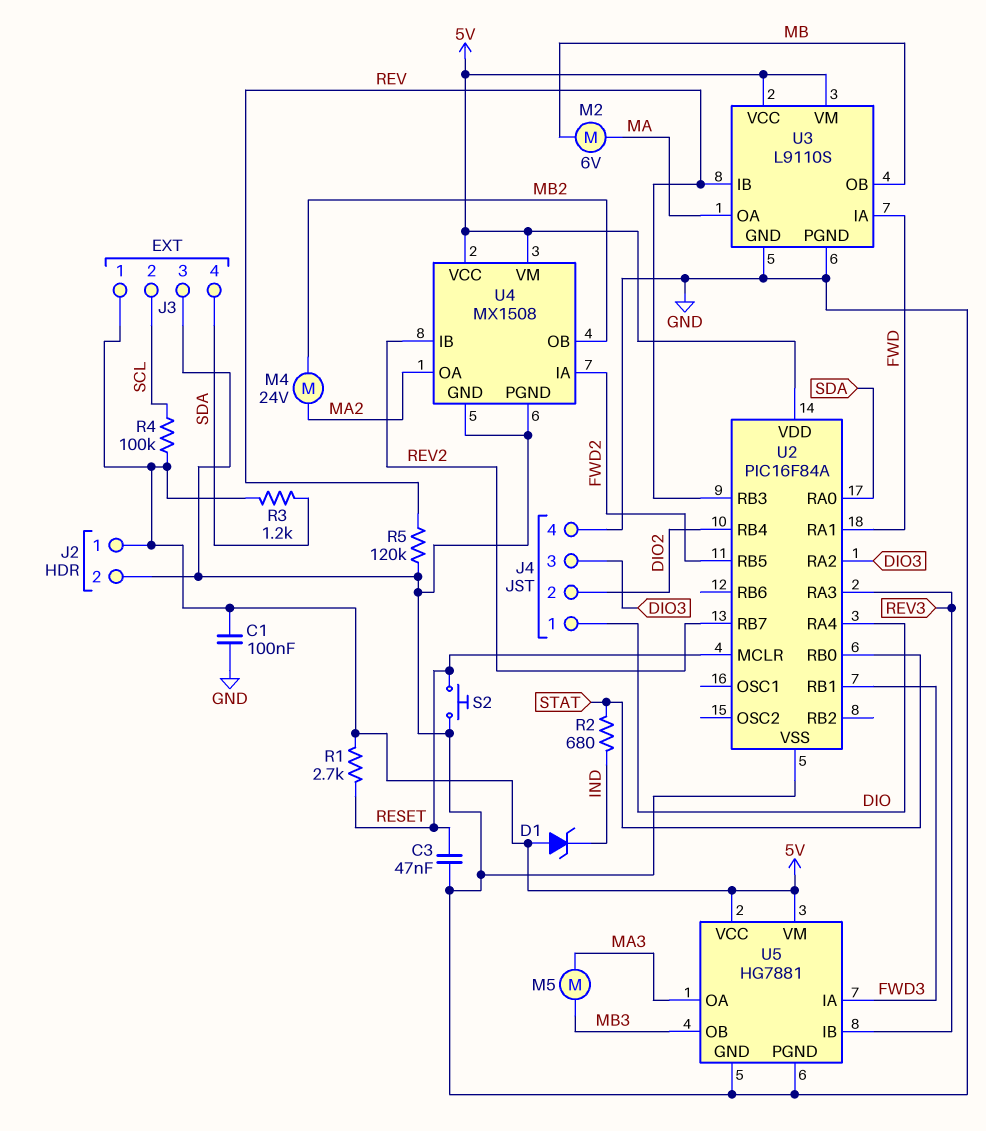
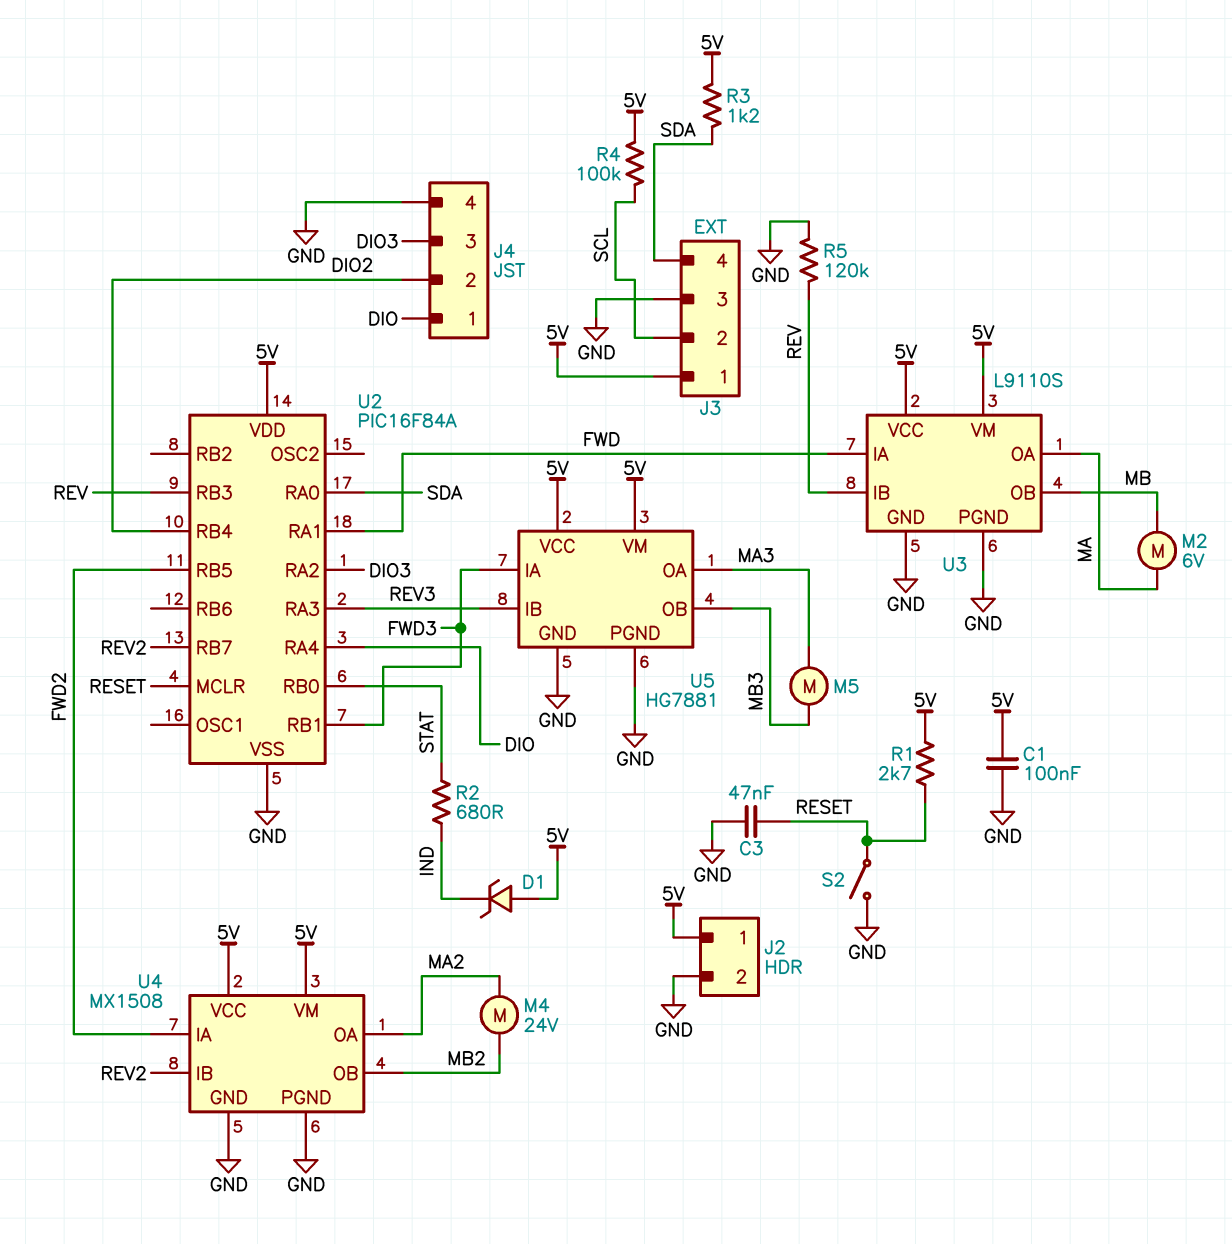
S2: button (GND, RESET) -> switch (GND, RESET)

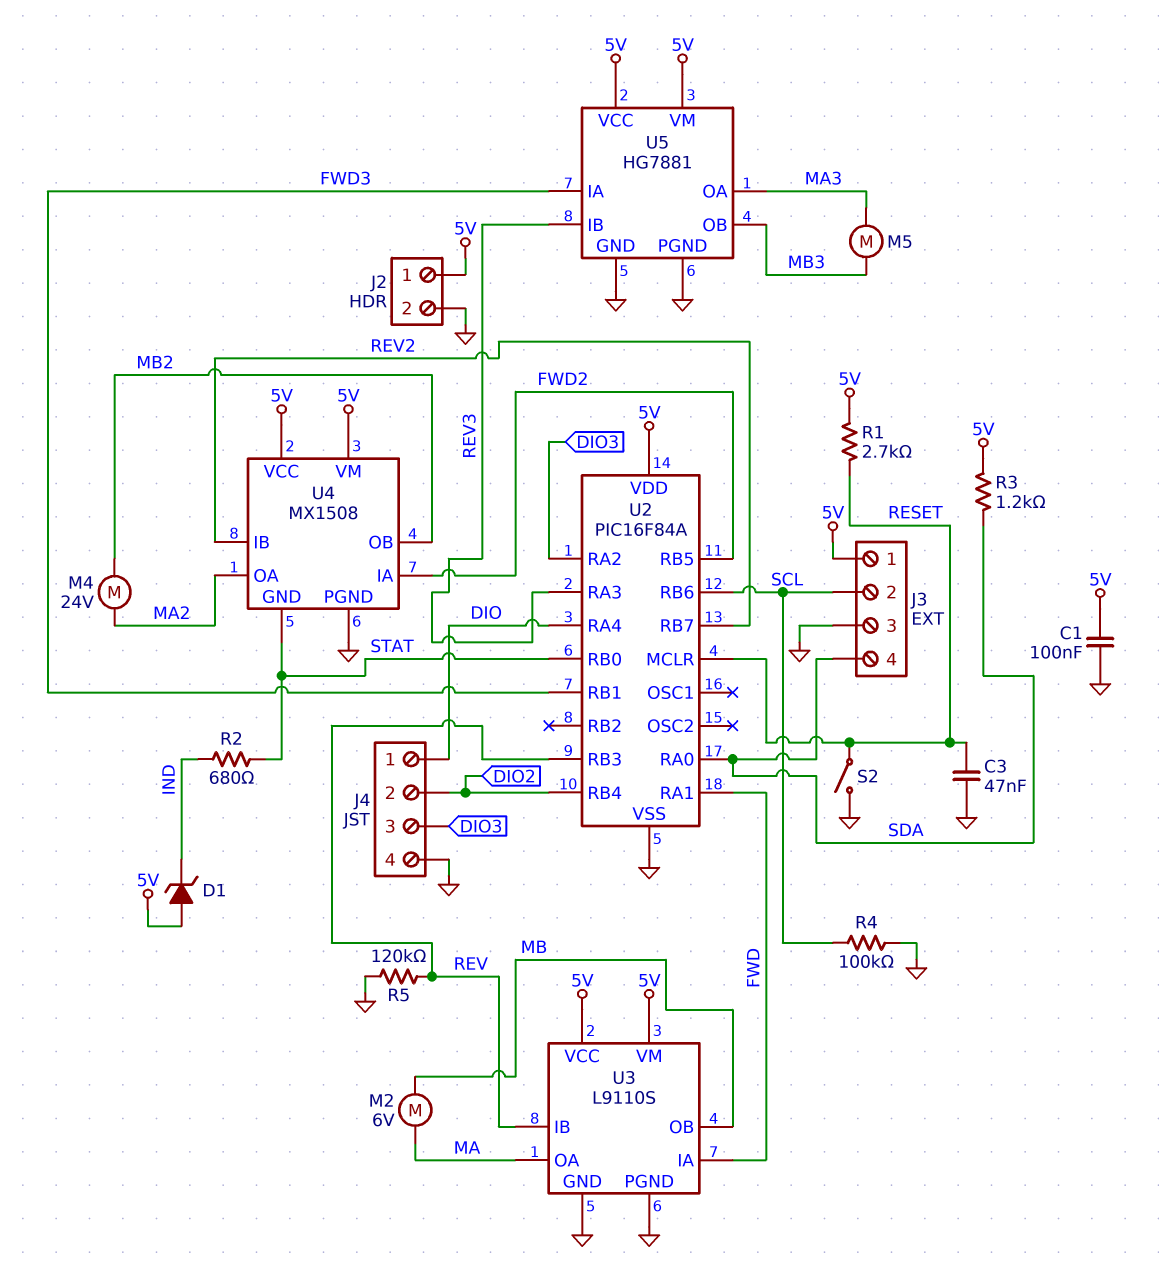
R4: 100k (5V, SCL) -> 100k (GND, SCL)
U2 pin RB6: none -> SCL
U4 pin GND: GND -> STAT

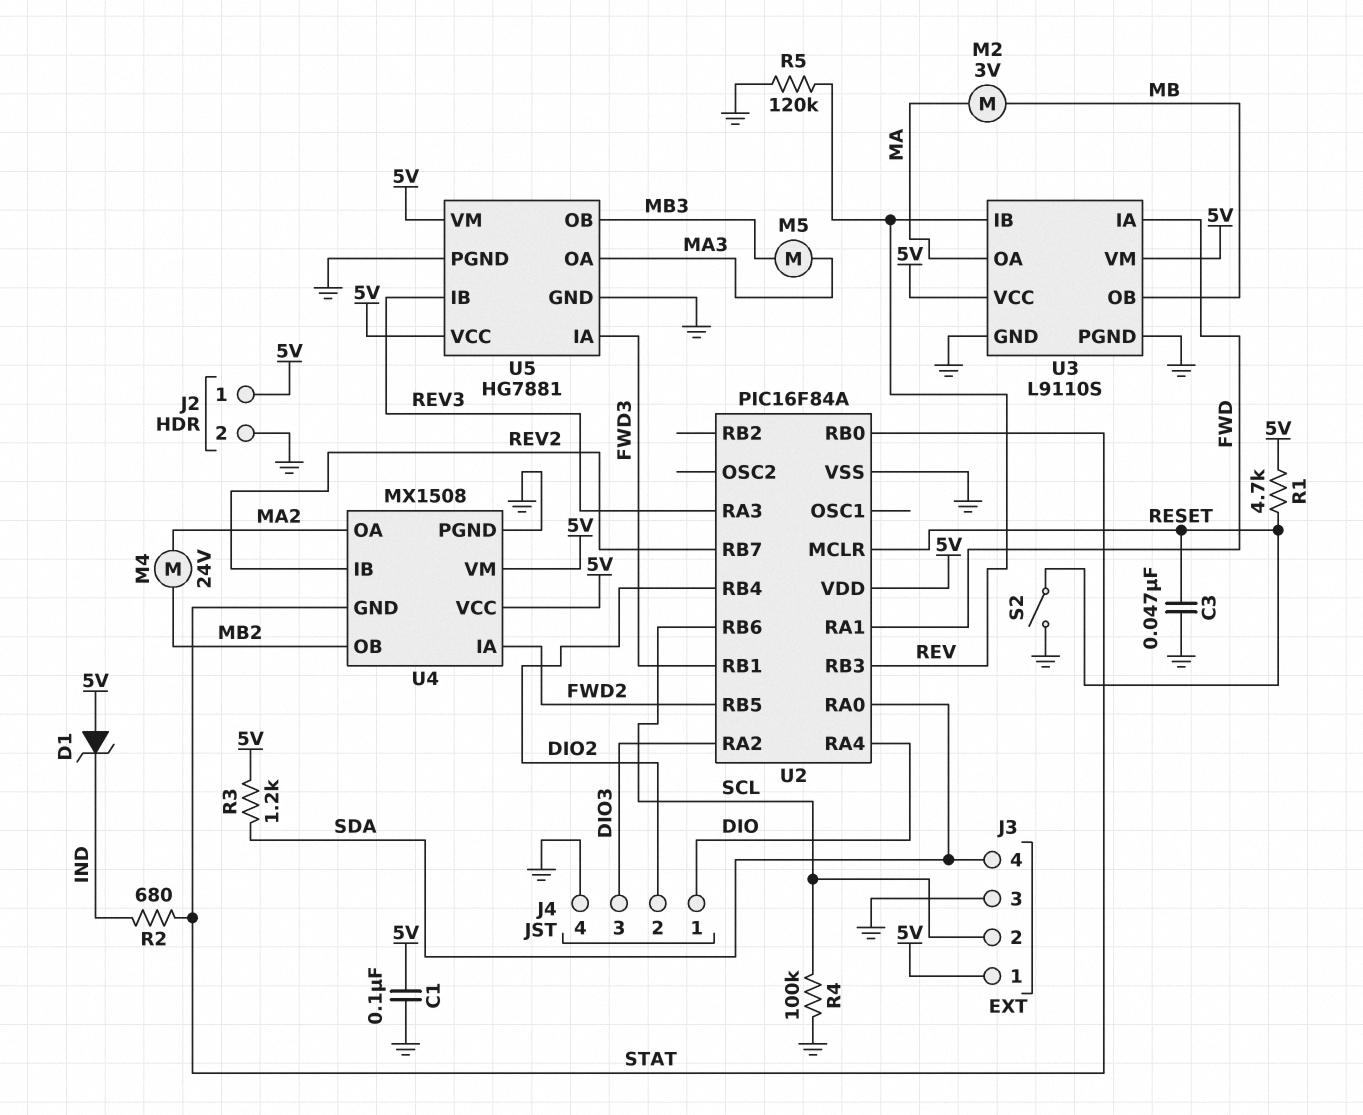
M2: motor 6V (MA, MB) -> motor 3V (MA, MB)
R1: 2.7k (5V, RESET) -> 4.7k (5V, RESET)

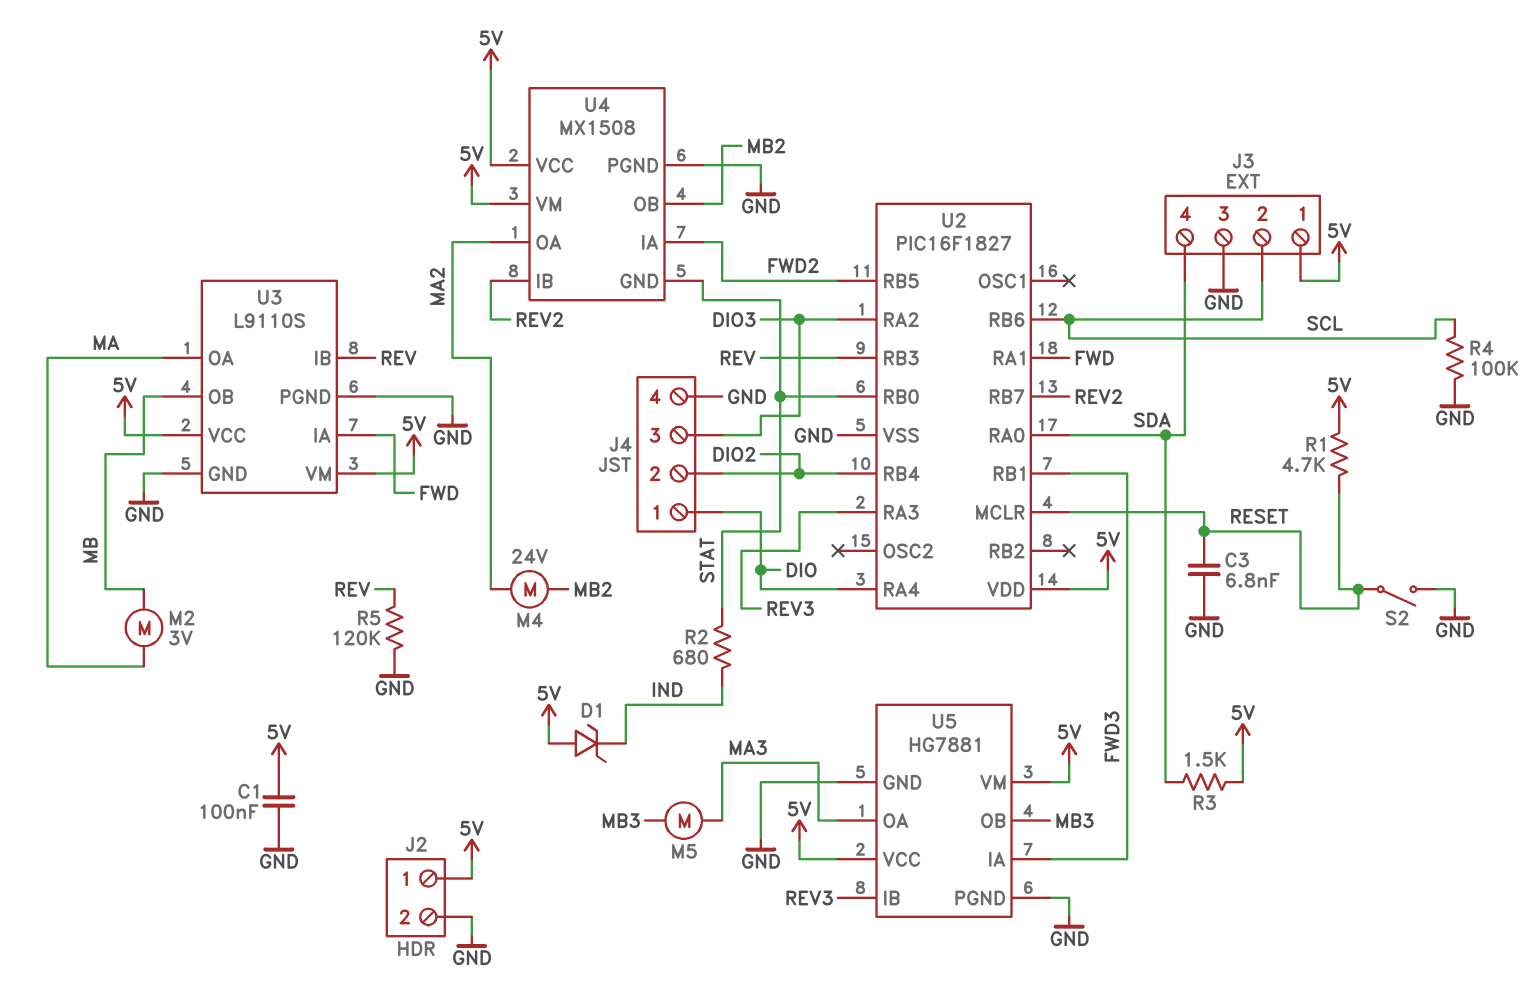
C3: 47nF (GND, RESET) -> 6.8nF (GND, RESET)
R3: 1.2k (5V, SDA) -> 1.5k (5V, SDA)
U2: PIC16F84A -> PIC16F1827

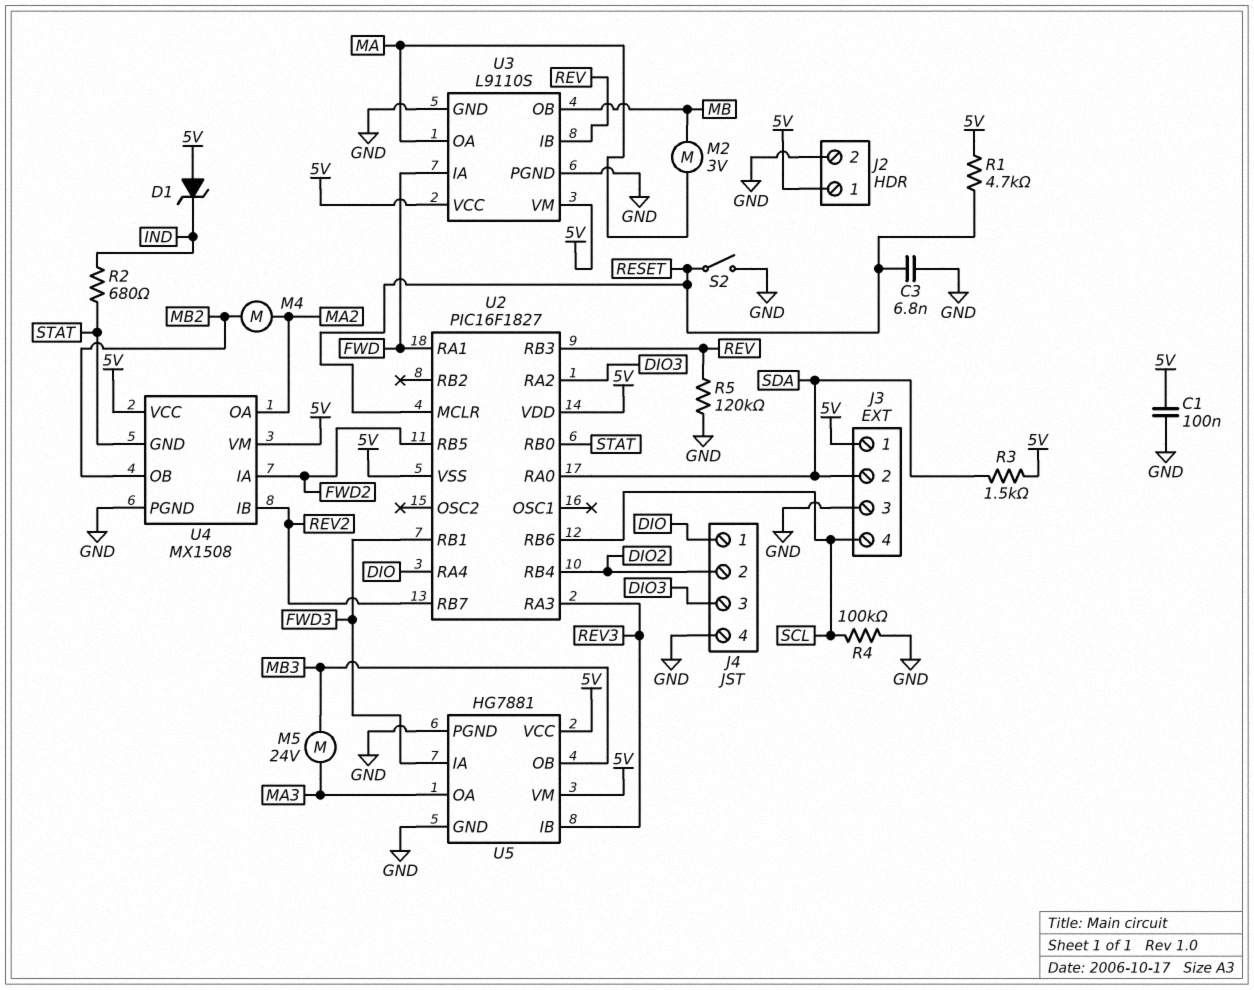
J3 pin 2: SCL -> SDA
J3 pin 4: SDA -> SCL
M4: motor 24V (MA2, MB2) -> motor (MA2, MB2)
M5: motor (MA3, MB3) -> motor 24V (MA3, MB3)
U2 pin VSS: GND -> 5V

